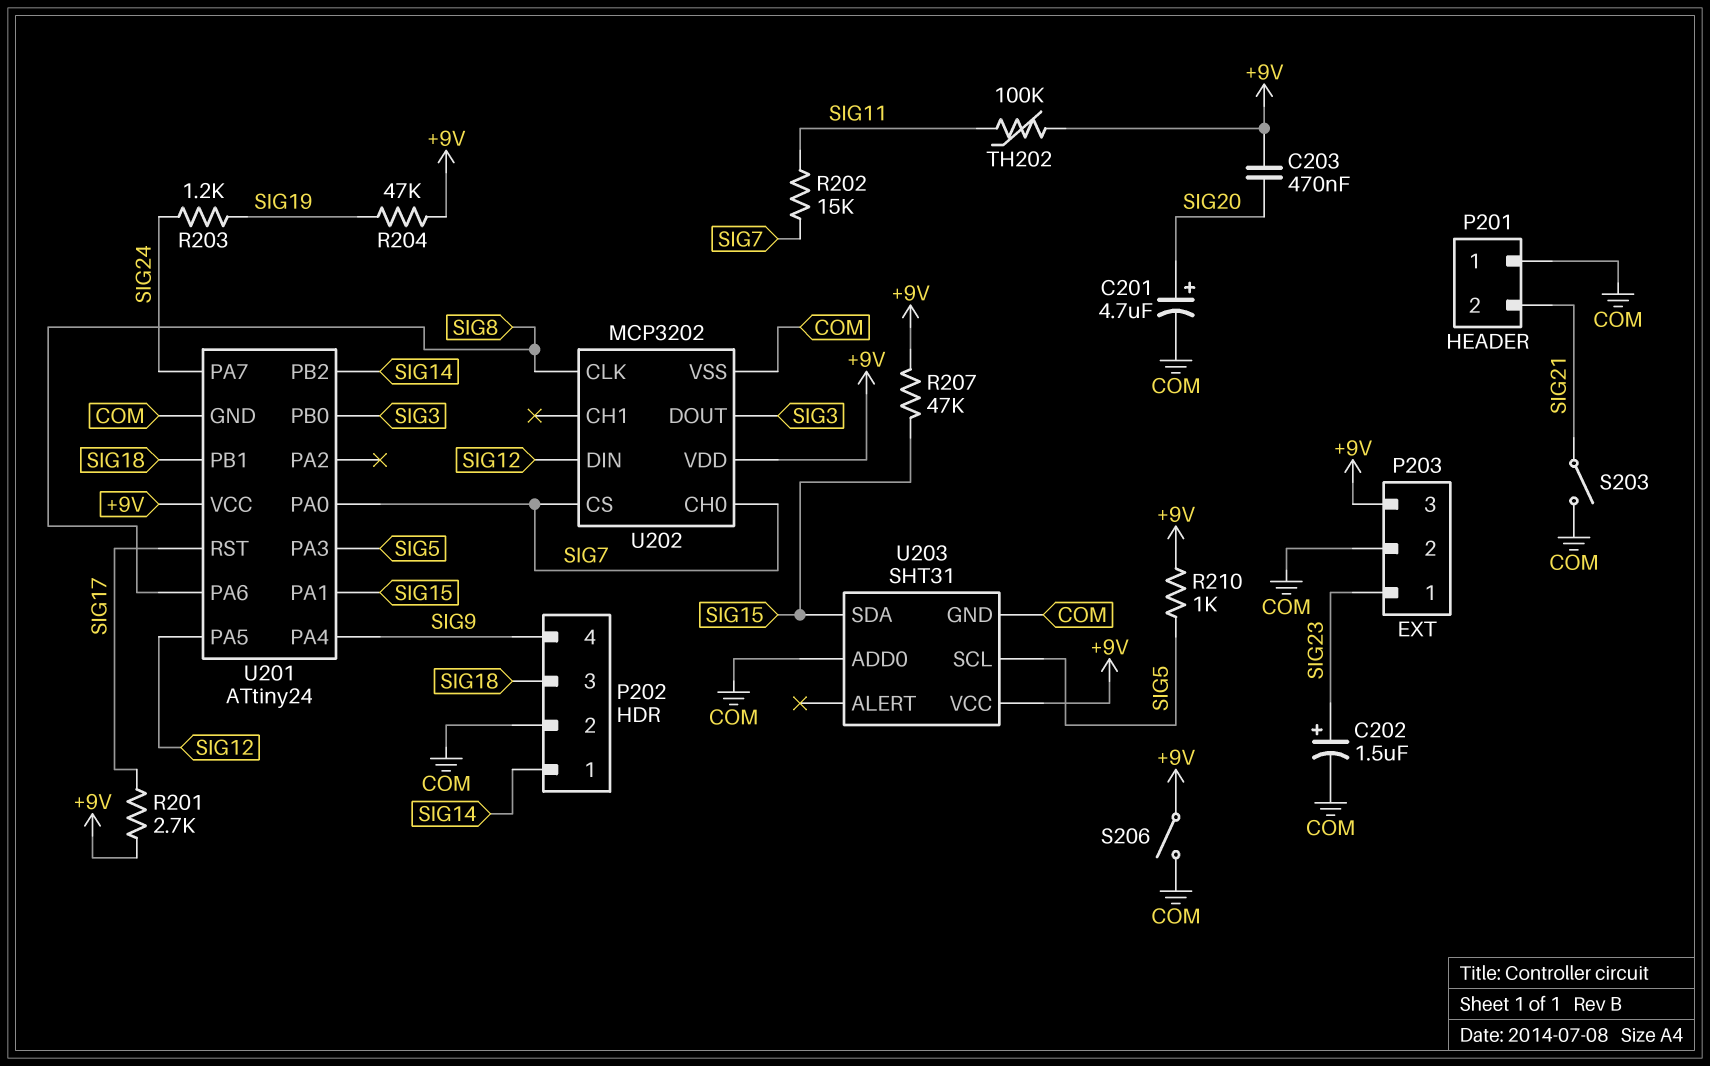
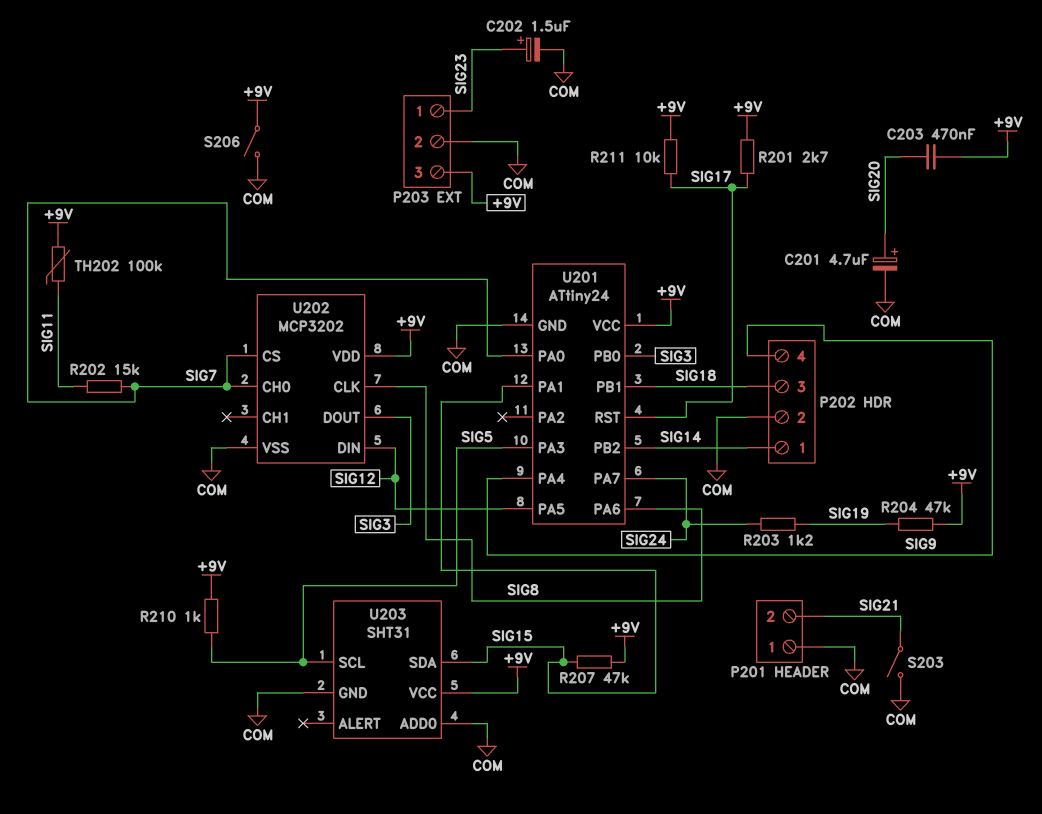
R211: none -> 10k (+9V, SIG17)

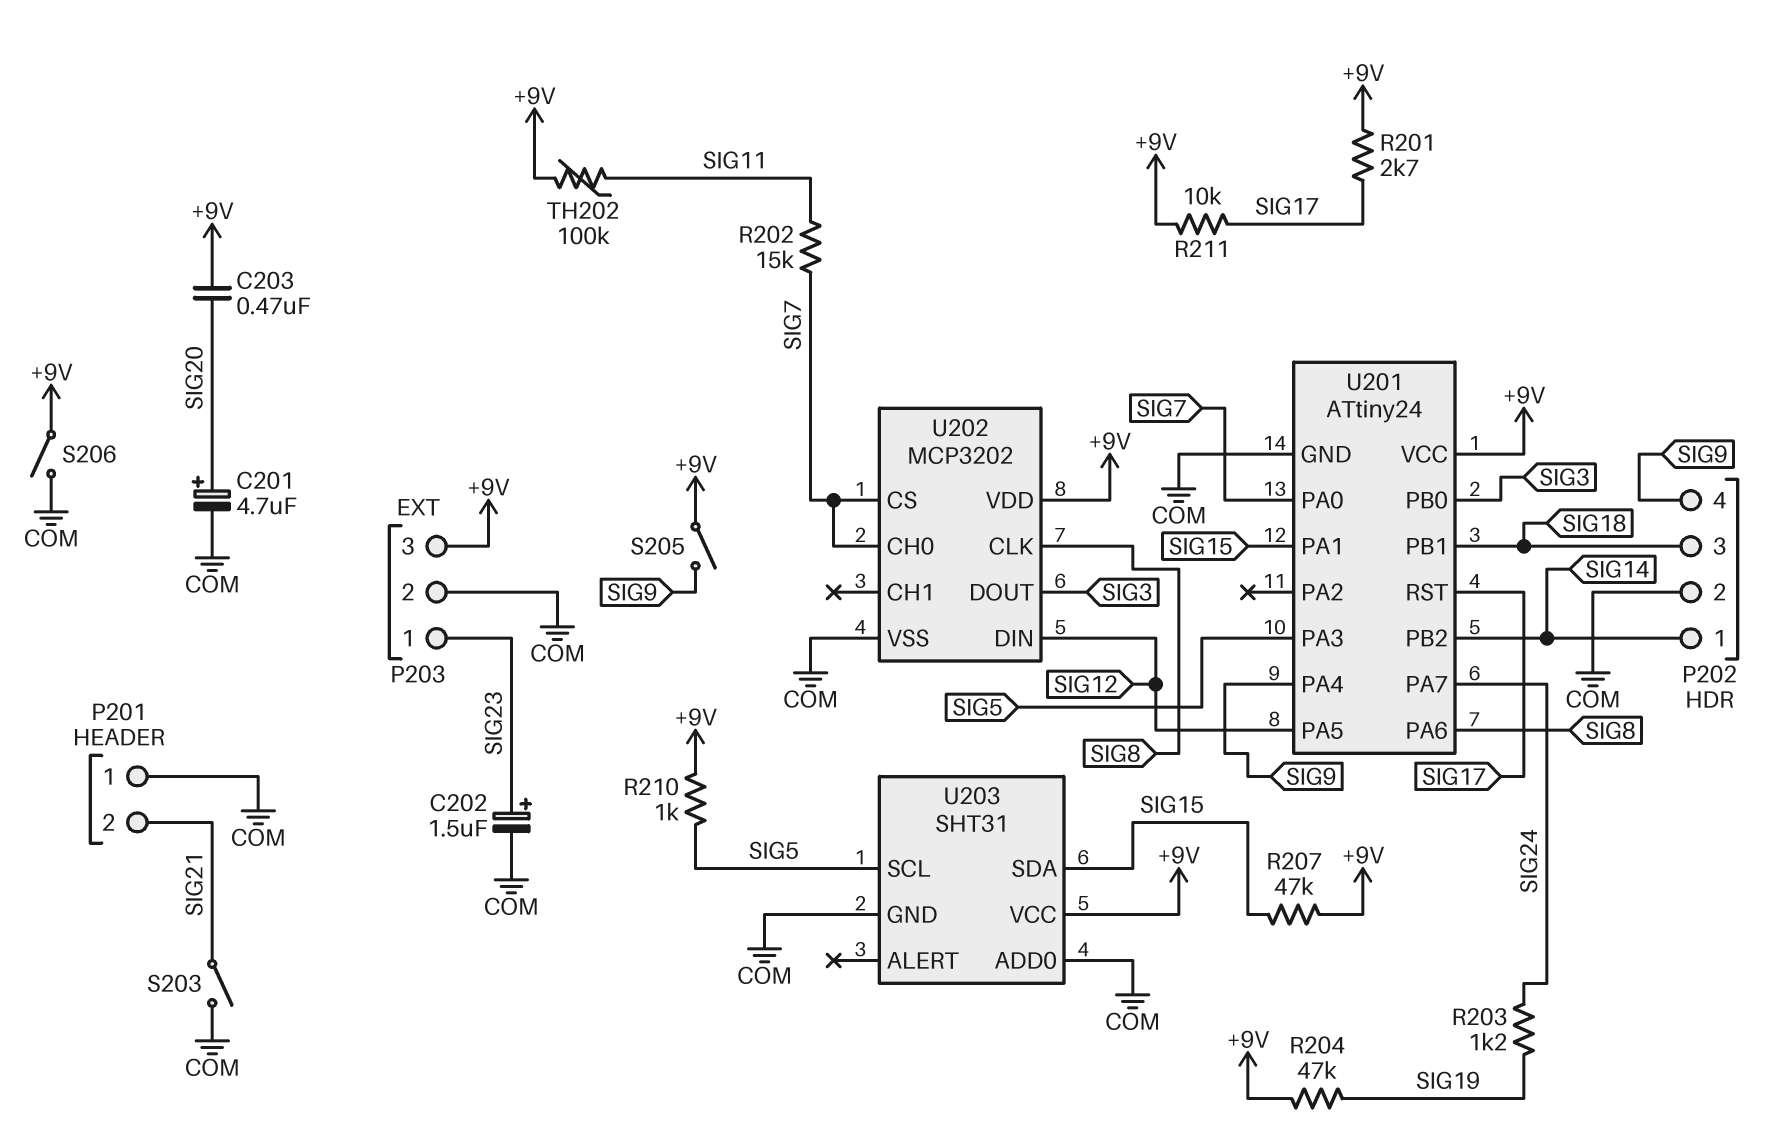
S205: none -> switch (+9V, SIG9)

